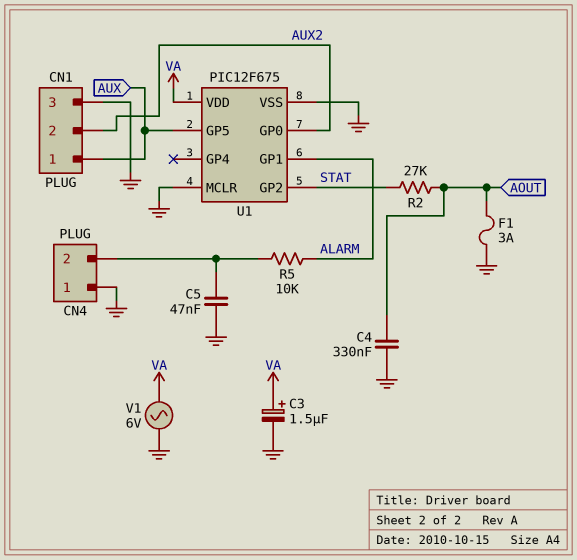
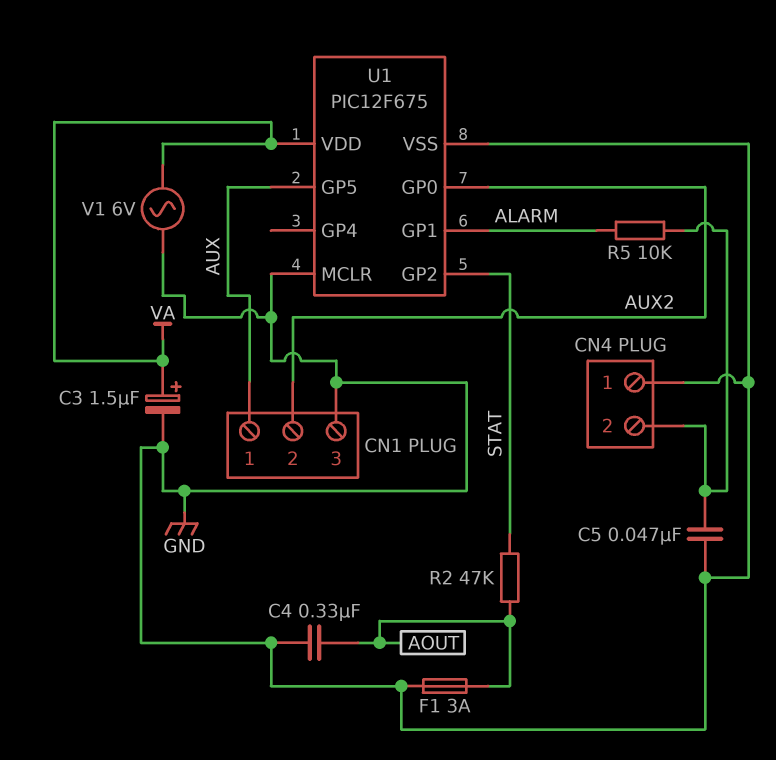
R2: 27k (AOUT, STAT) -> 47k (AOUT, STAT)

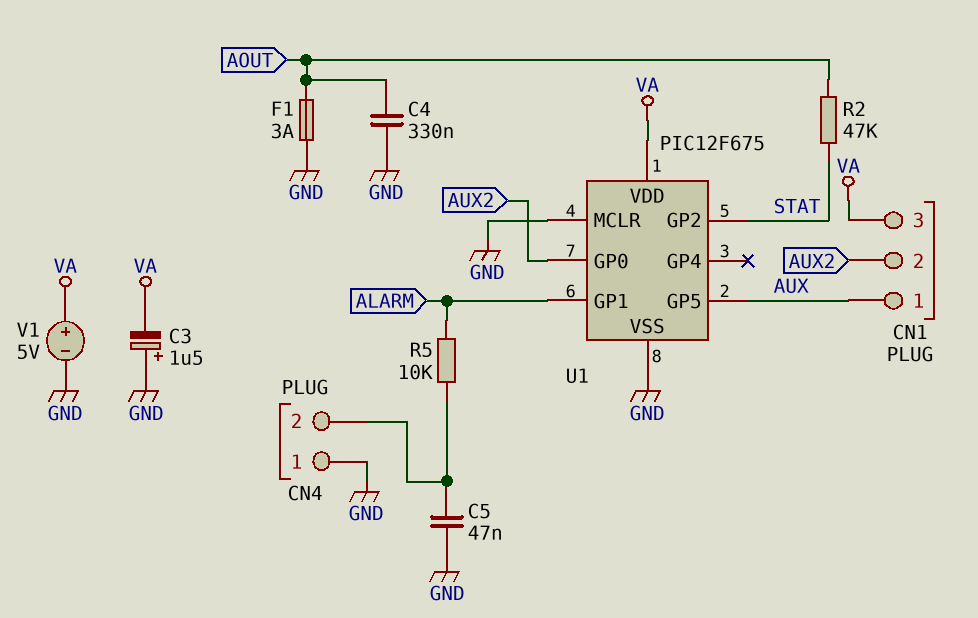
C3: 1.5uF (plus VA, minus GND) -> 1.5uF (plus GND, minus VA)
CN1 pin 3: GND -> VA
V1: AC 6V (GND, VA) -> 5V (plus VA, minus GND)

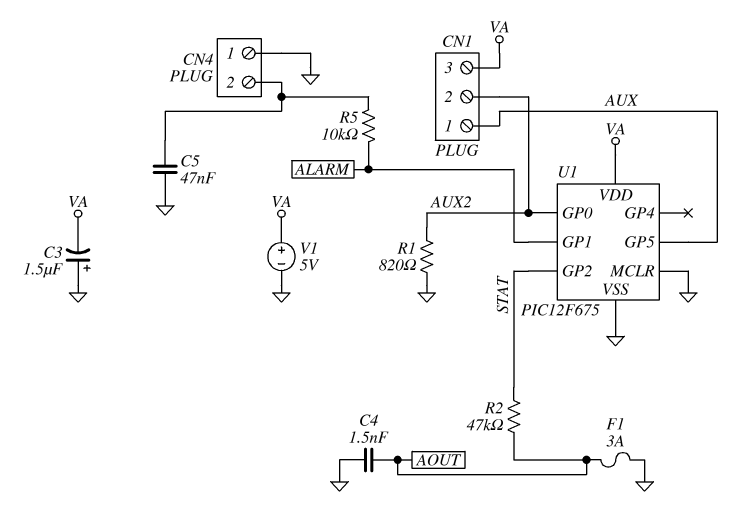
C4: 330nF (AOUT, GND) -> 1.5nF (AOUT, GND)
R1: none -> 820 (AUX2, GND)

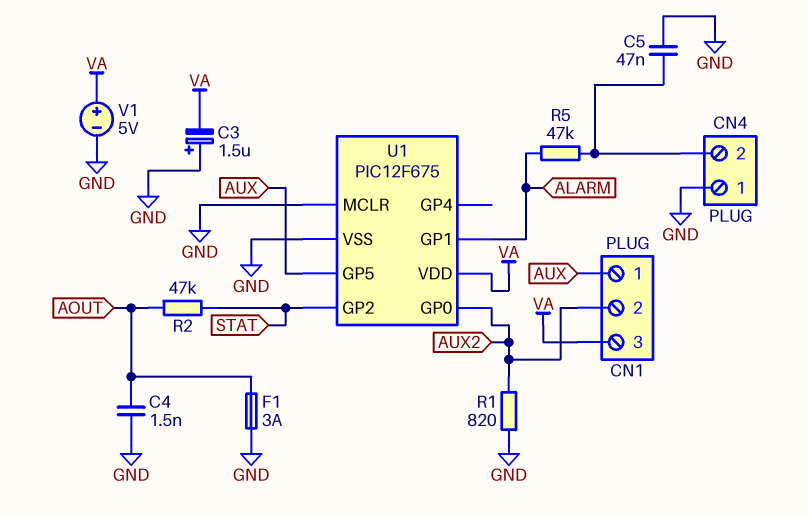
R5: 10k (ALARM, CN4/2) -> 47k (ALARM, CN4/2)

